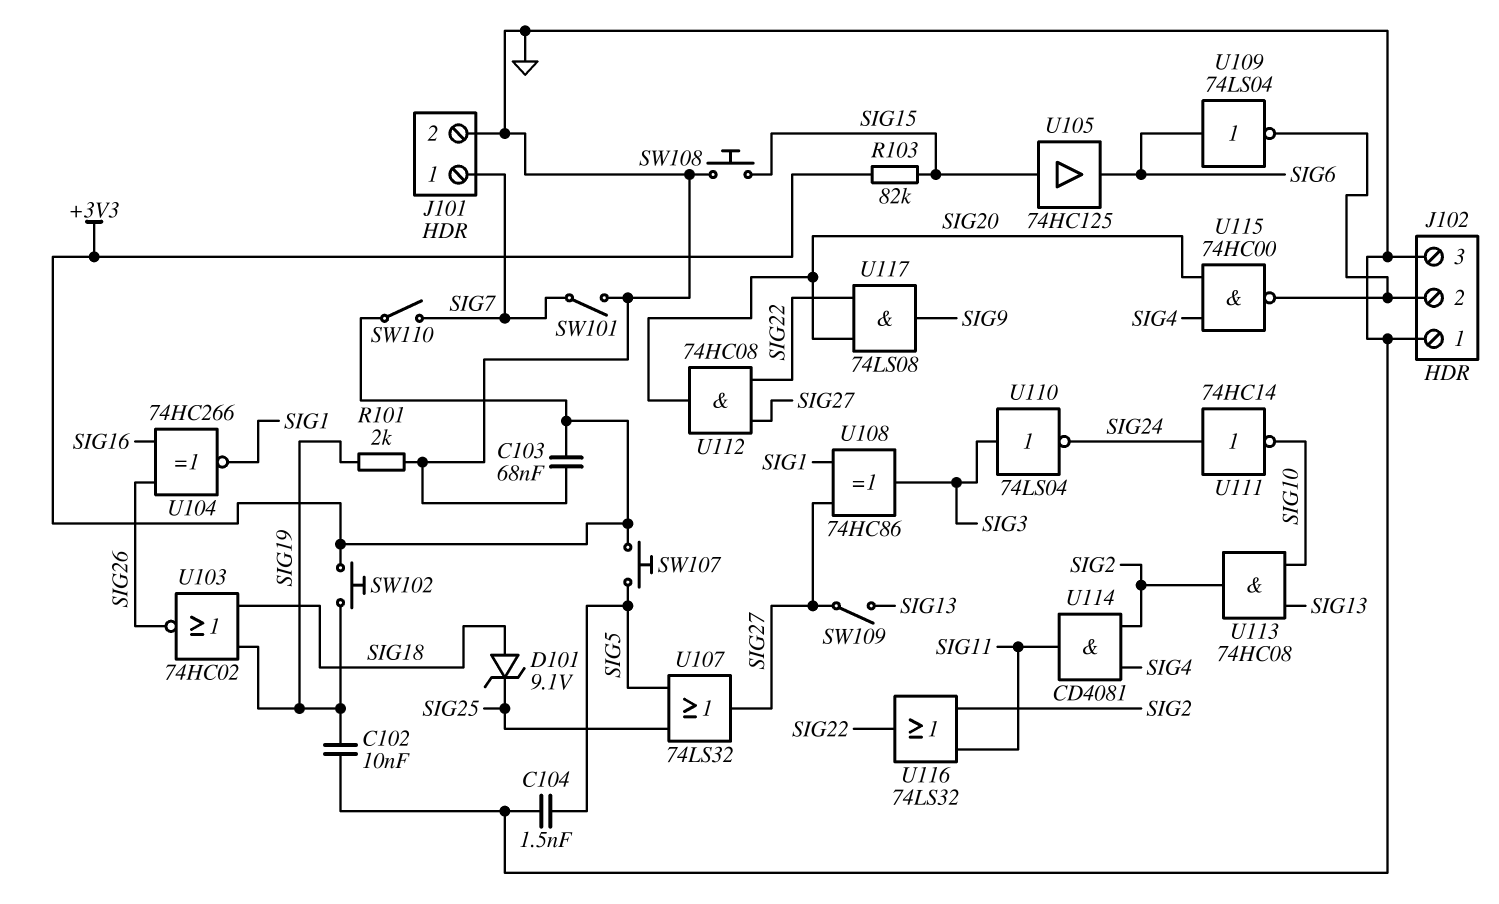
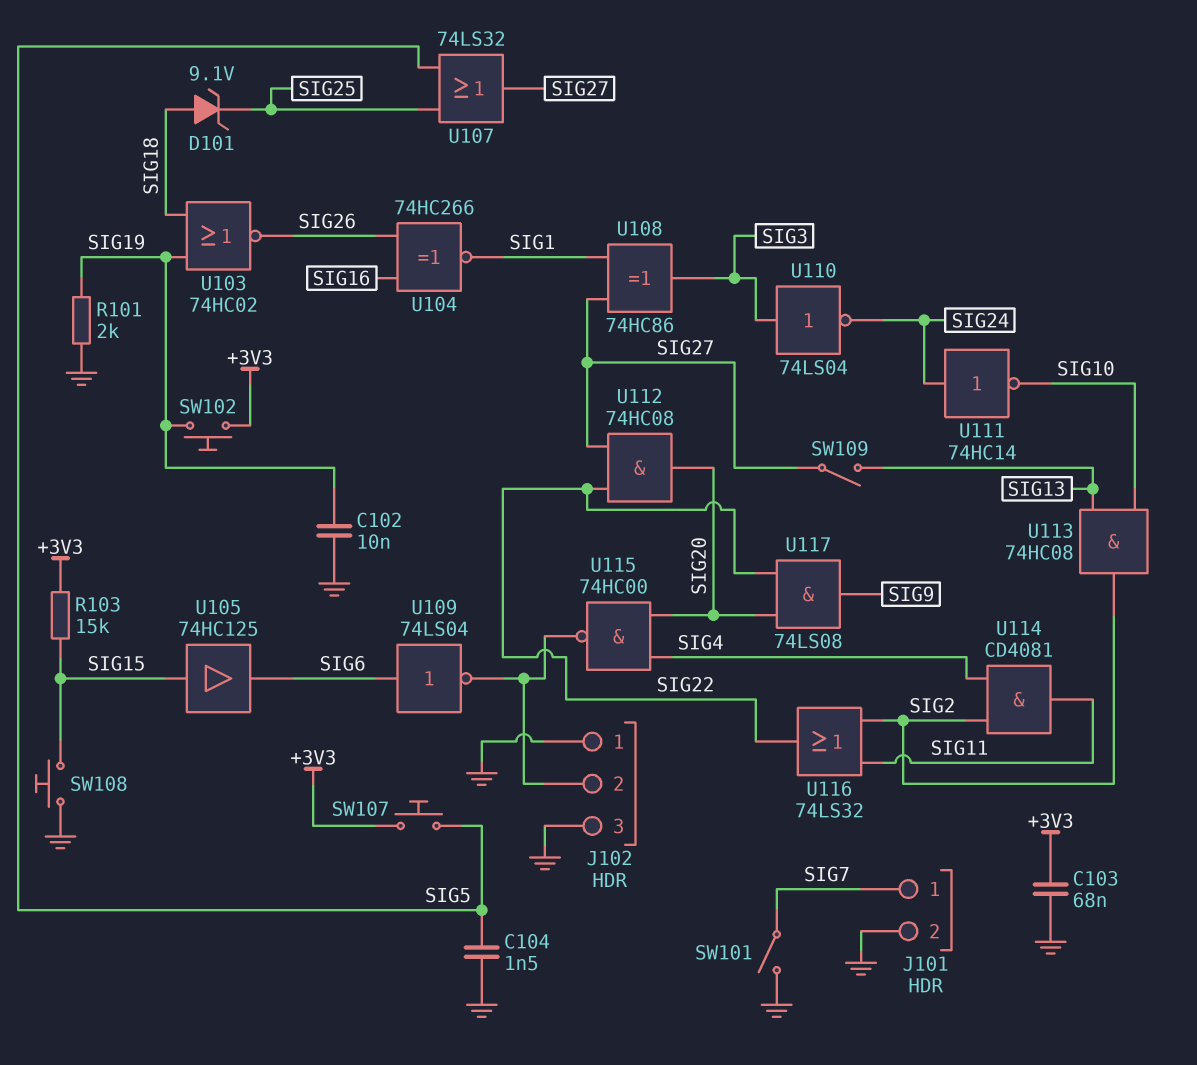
R103: 82k (+3V3, SIG15) -> 15k (+3V3, SIG15)
SW110: switch (+3V3, SIG7) -> none

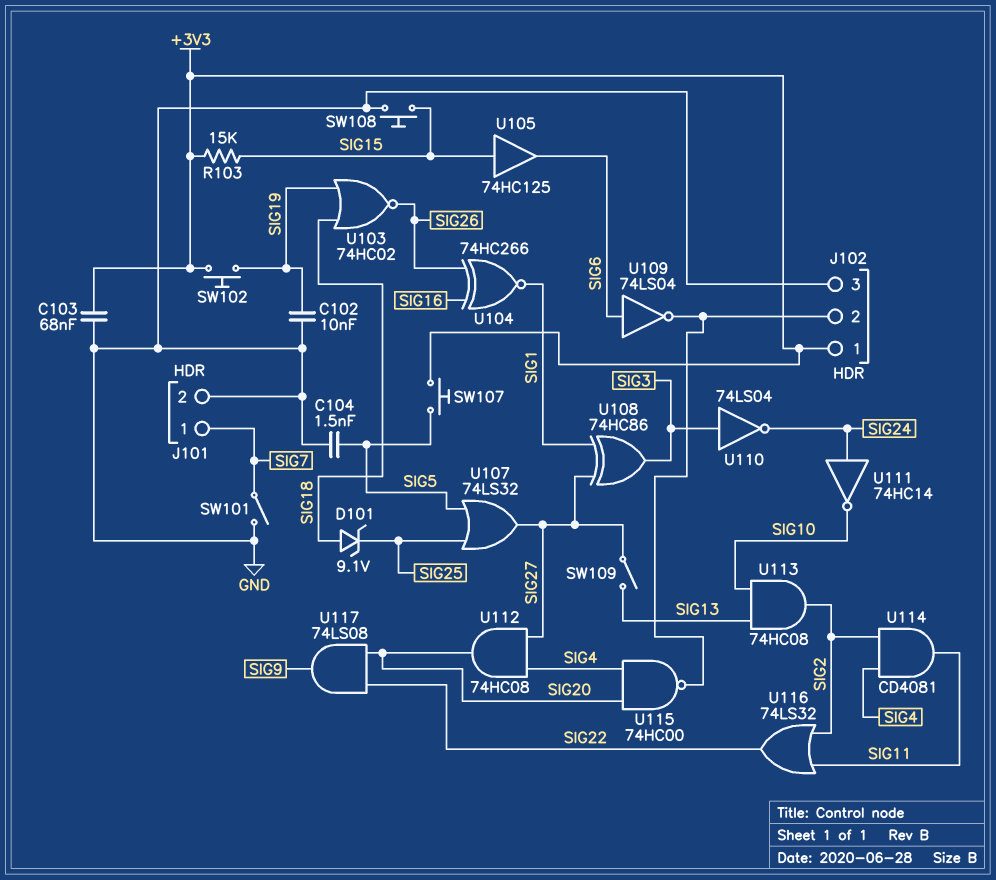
J102 pin 1: GND -> +3V3
R101: 2k (GND, SIG19) -> none
U112: AND 74HC08 (in SIG22, in SIG27, out SIG20) -> AND 74HC08 (in SIG4, in SIG27, out SIG20)

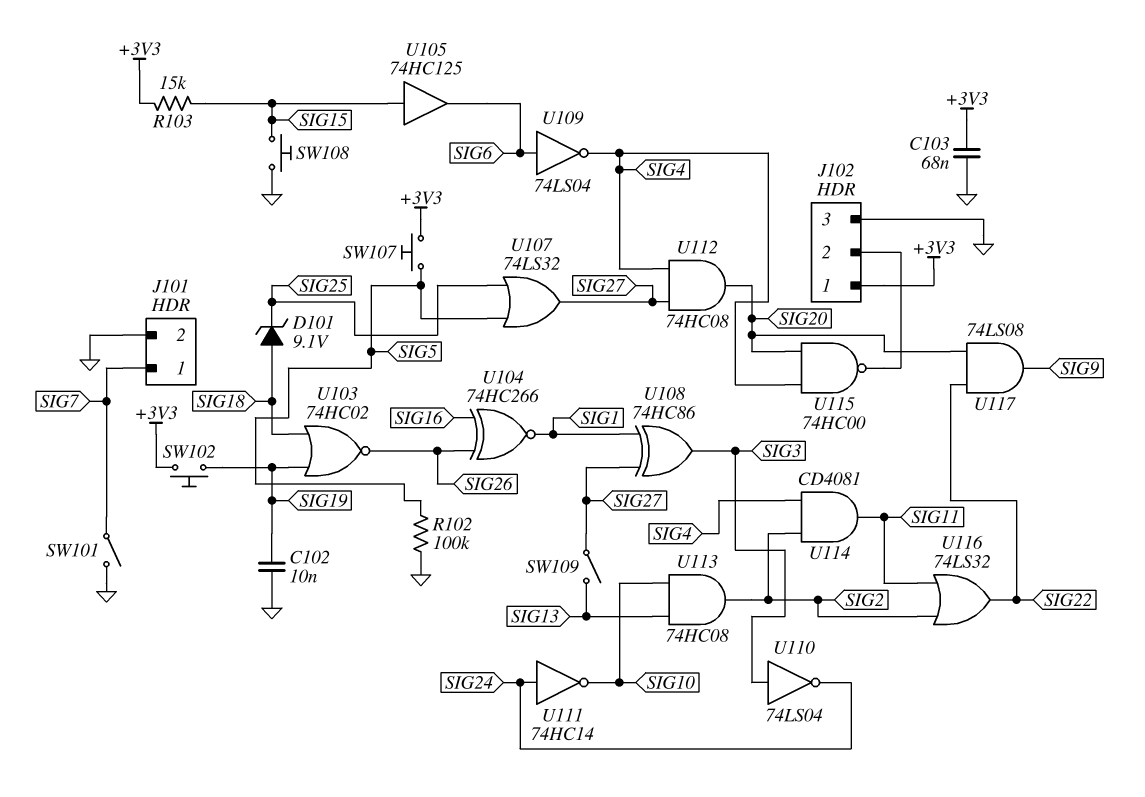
C104: 1.5nF (GND, SIG5) -> none
R102: none -> 100k (GND, SIG5)
U109: NOT 74LS04 (in SIG6, out J102/2) -> NOT 74LS04 (in SIG6, out SIG4)

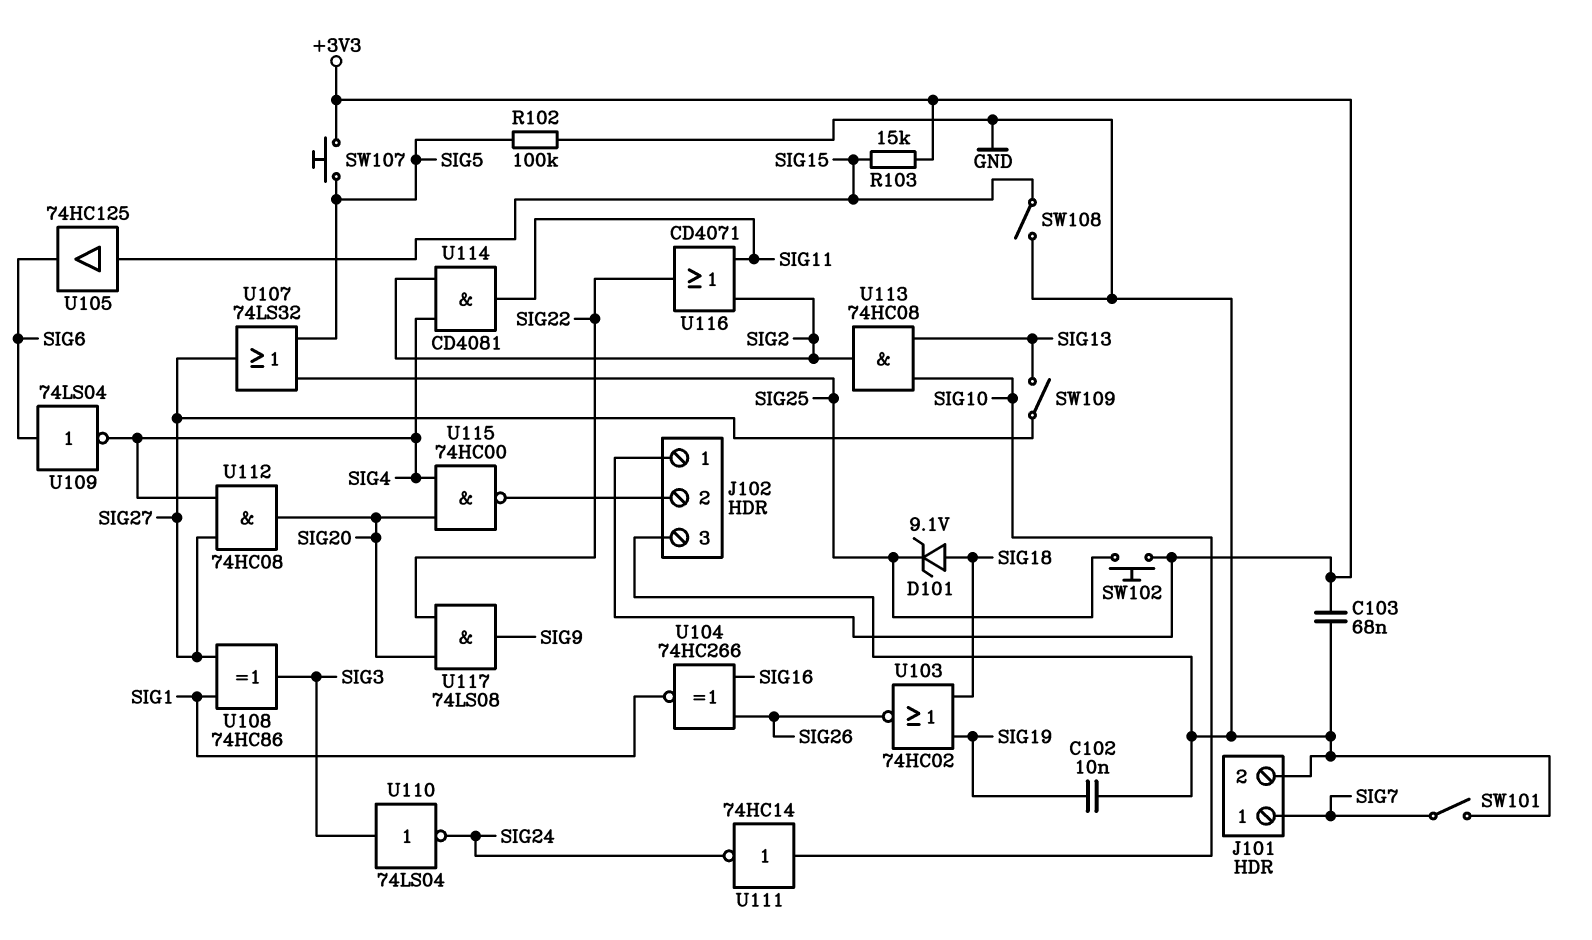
SW102: button (+3V3, SIG19) -> button (+3V3, SIG25)
SW108: button (GND, SIG15) -> switch (GND, SIG15)
U111: NOT 74HC14 (in SIG24, out SIG10) -> NOT 74HC14 (in SIG10, out SIG24)
U116: OR 74LS32 (in SIG2, in SIG11, out SIG22) -> OR CD4071 (in SIG2, in SIG11, out SIG22)

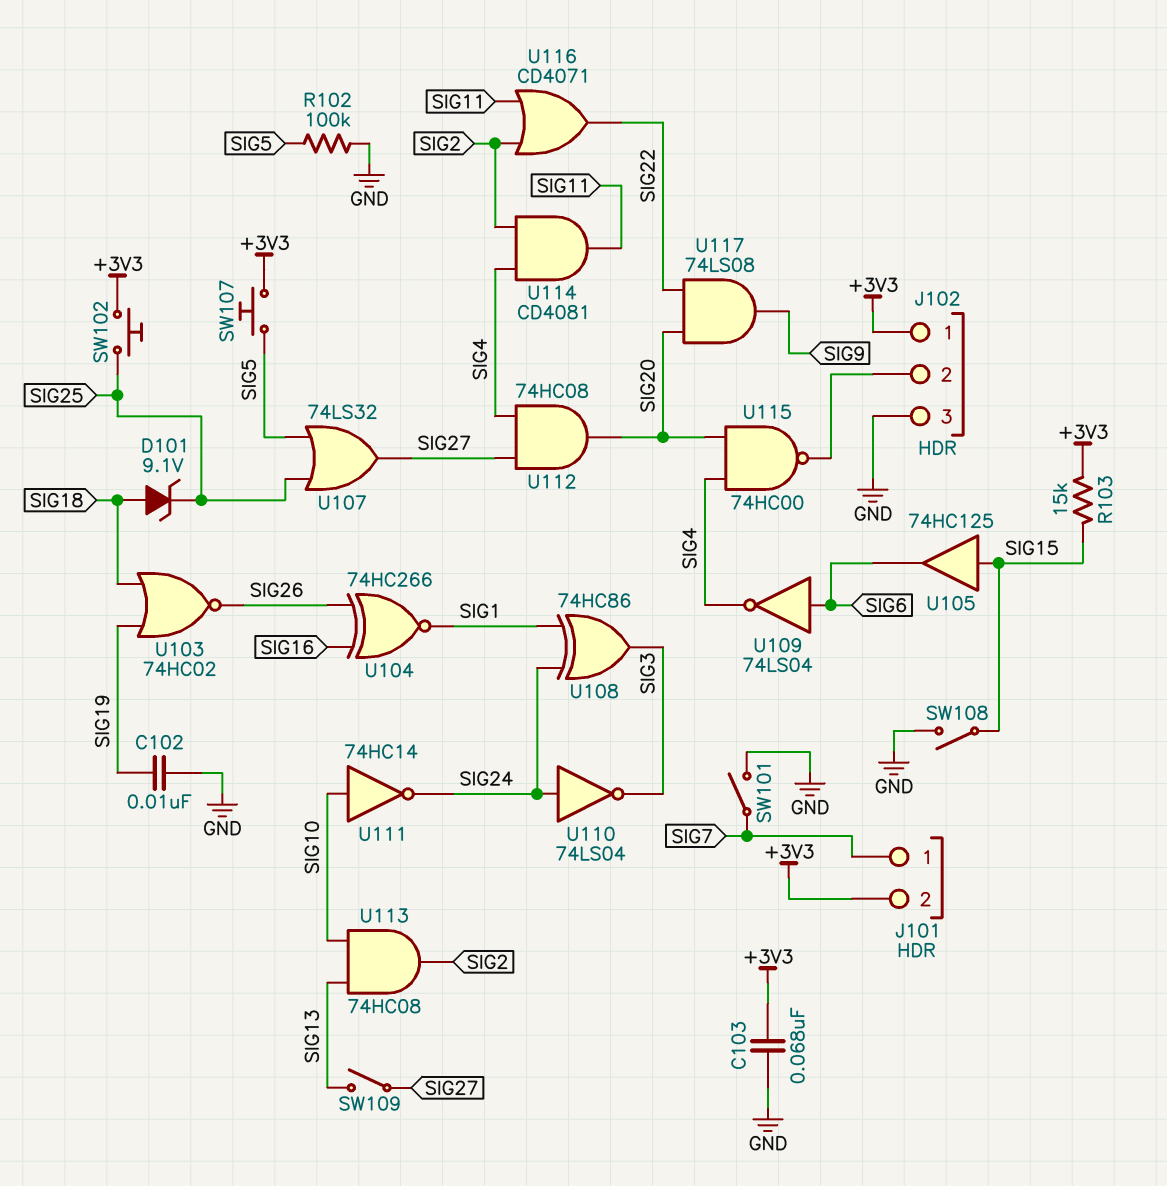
J101 pin 2: GND -> +3V3
U108: XOR 74HC86 (in SIG1, in SIG27, out SIG3) -> XOR 74HC86 (in SIG1, in SIG24, out SIG3)
U110: NOT 74LS04 (in SIG3, out SIG24) -> NOT 74LS04 (in SIG24, out SIG3)

